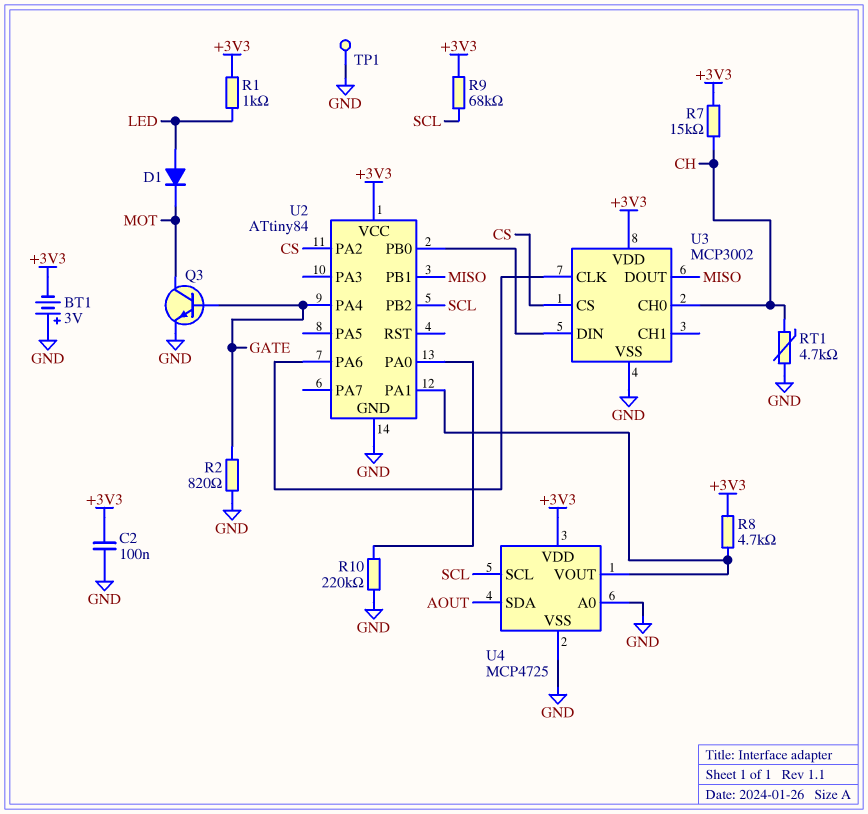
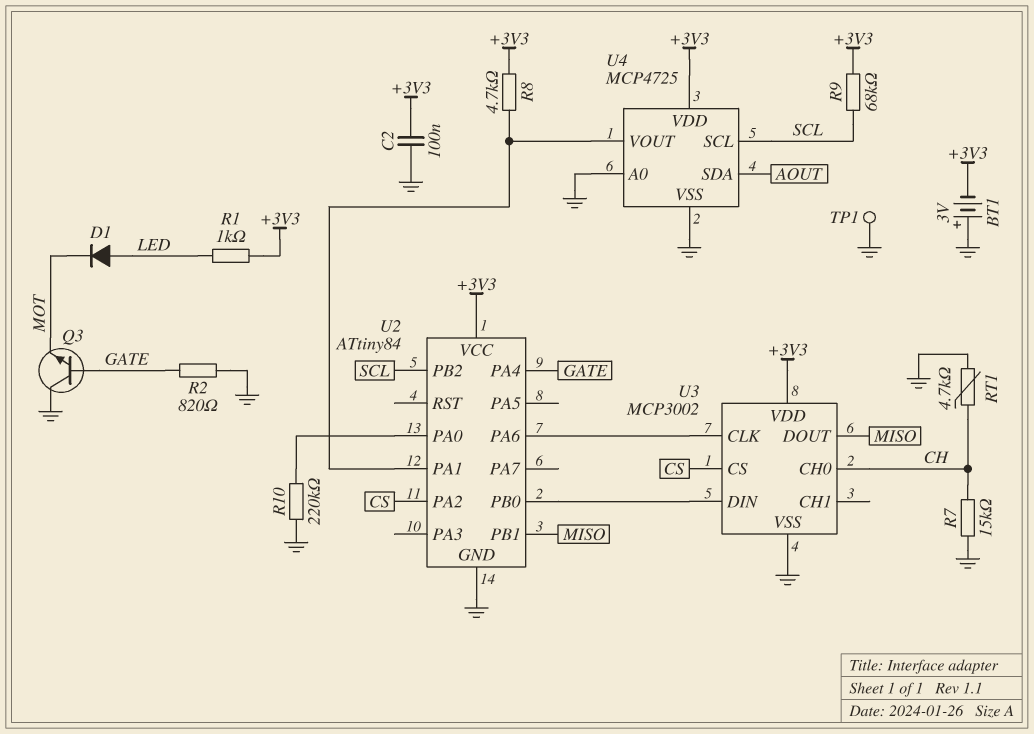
Q3: NPN (B GATE, C MOT, E GND) -> NPN (B GATE, C GND, E MOT)
R7: 15k (+3V3, CH) -> 15k (CH, GND)

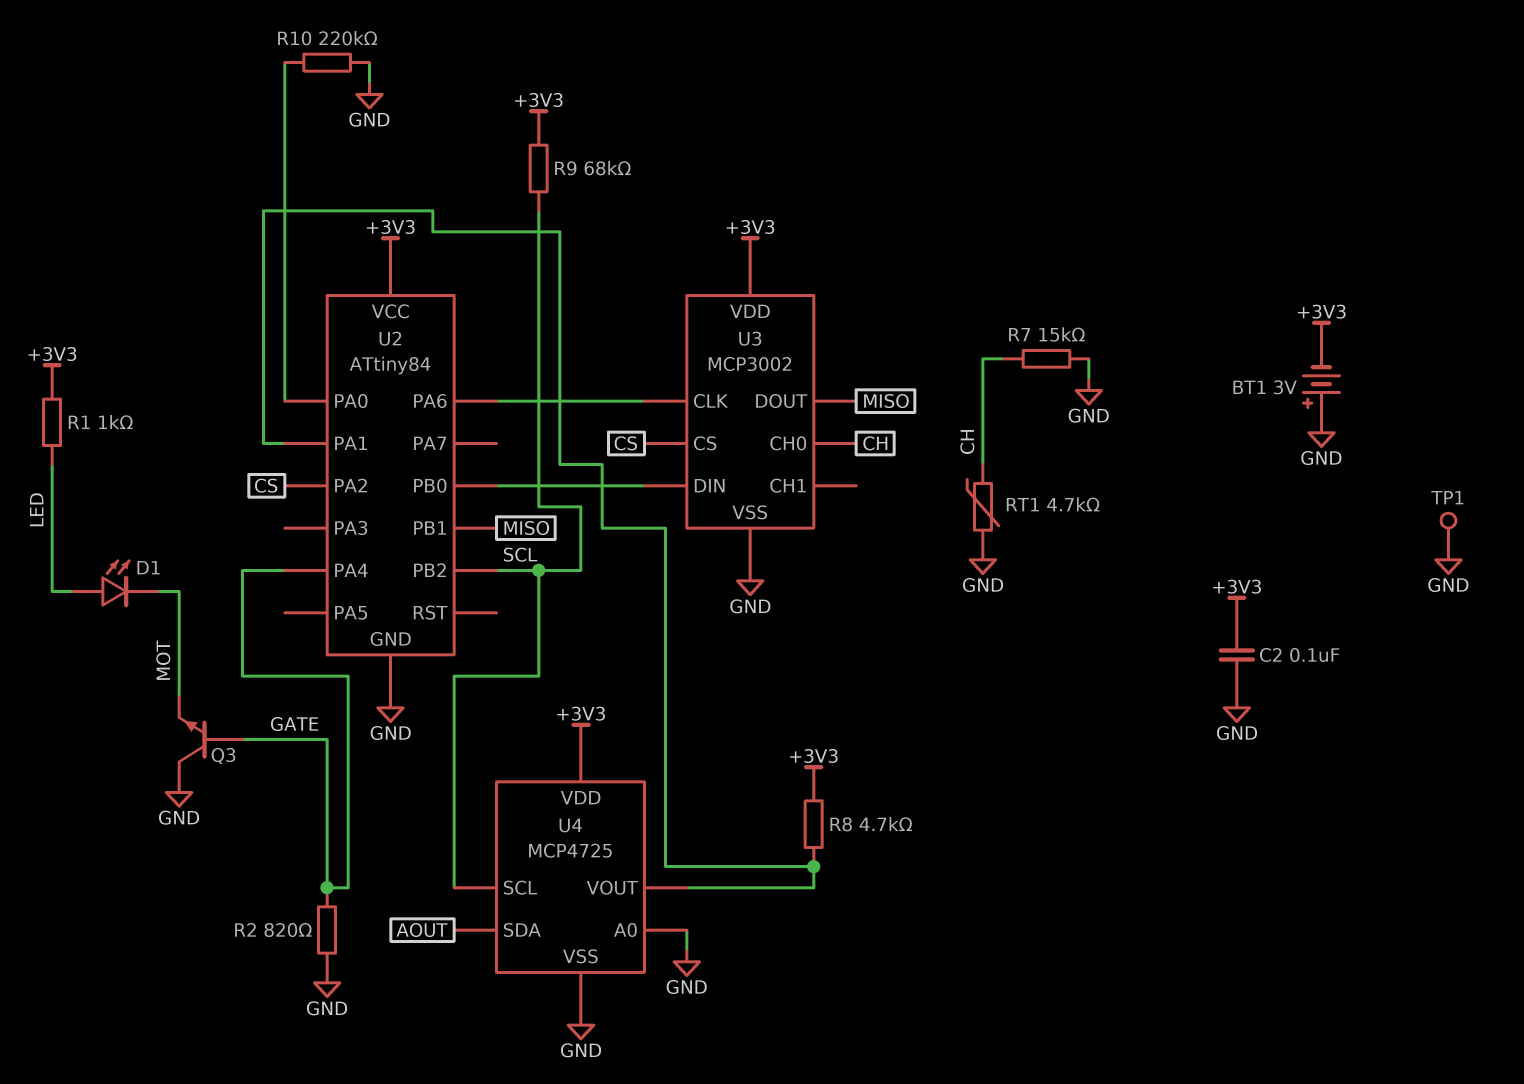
D1: diode (A LED, K MOT) -> LED (A LED, K MOT)

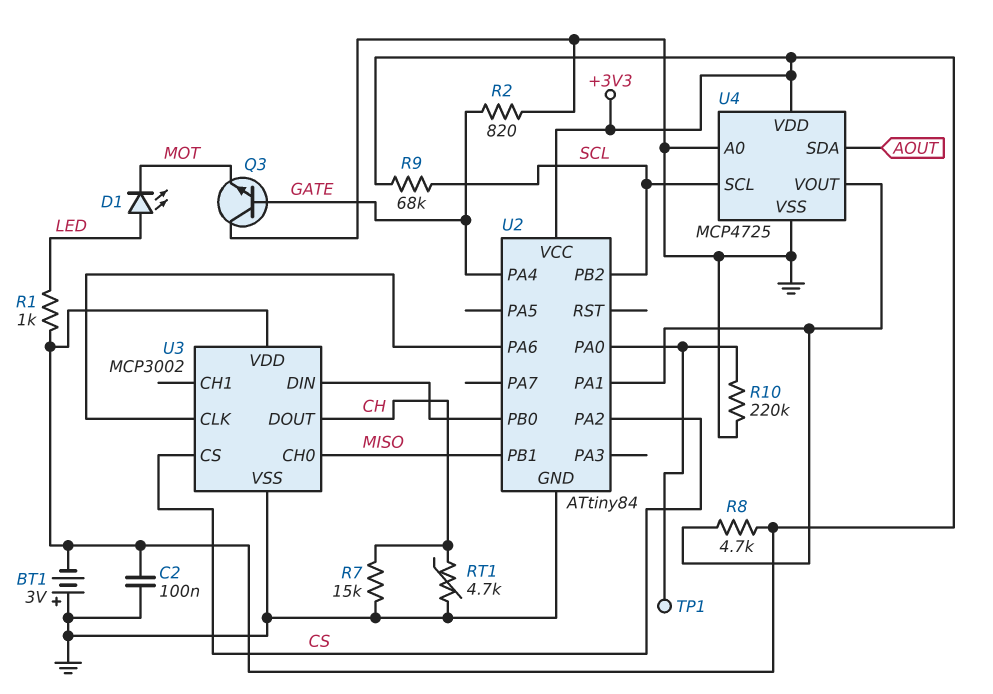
TP1: test point (GND) -> test point (U2/PA0)
U3 pin CH0: CH -> MISO
U3 pin DOUT: MISO -> CH

